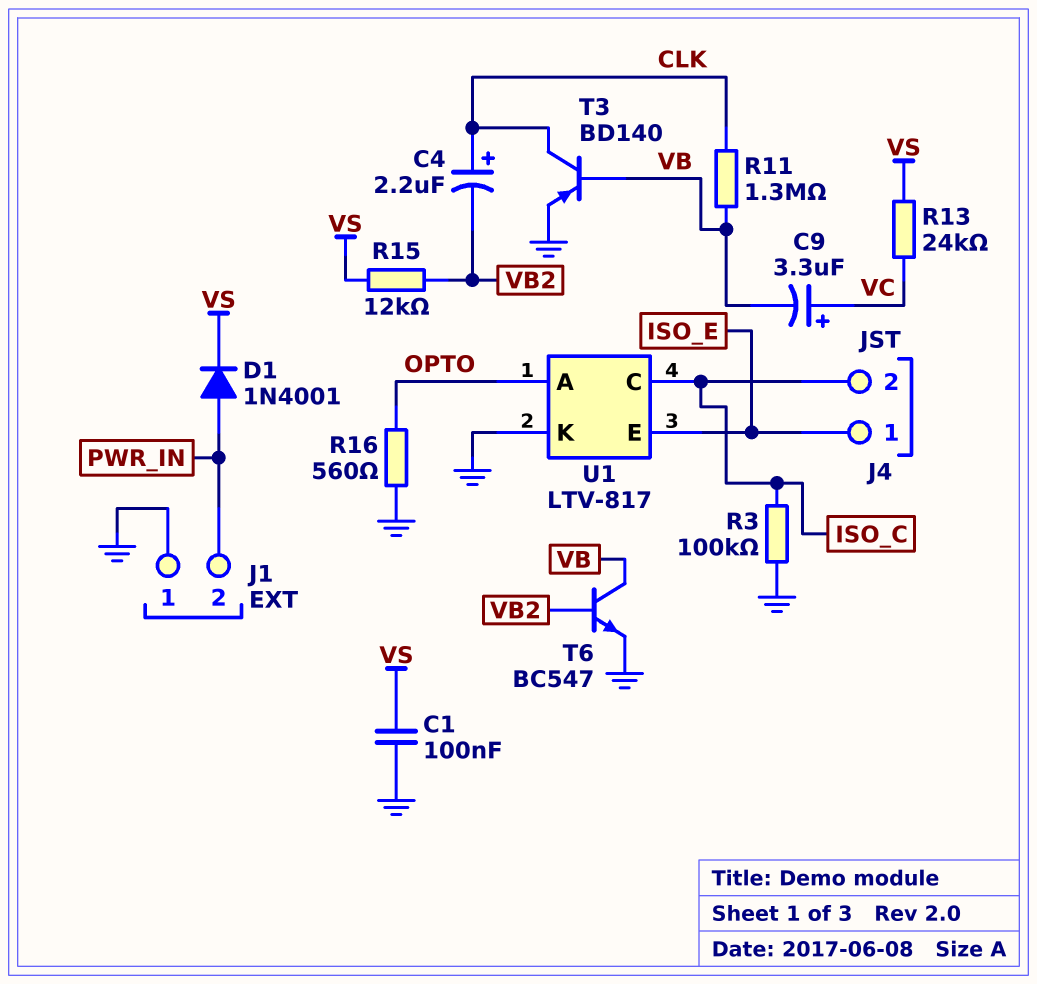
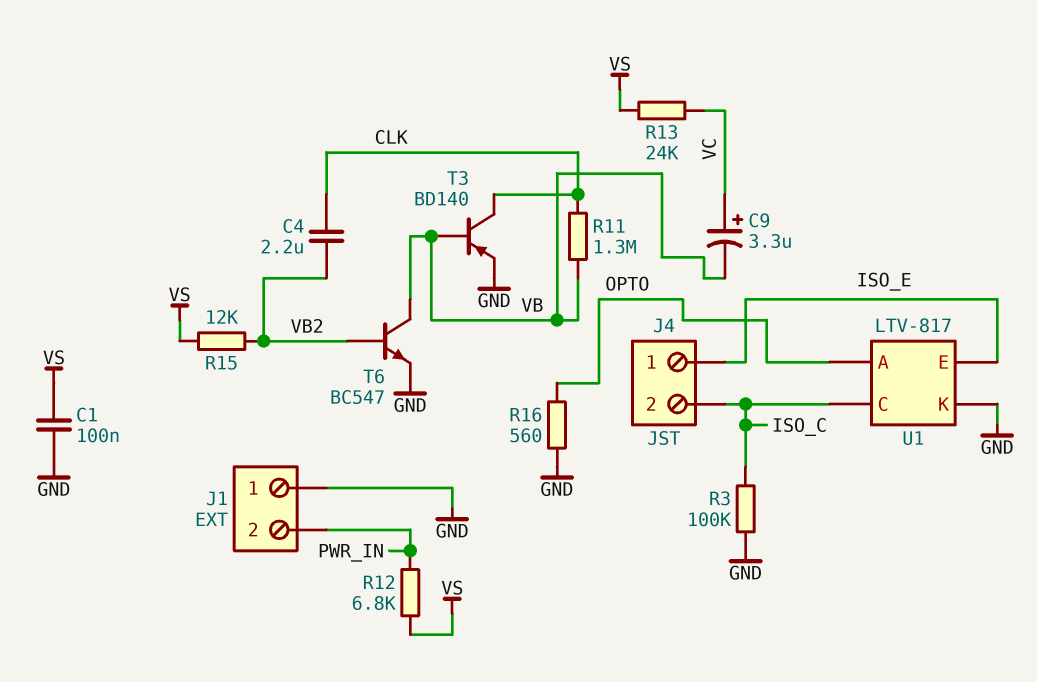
C4: 2.2uF (plus CLK, minus VB2) -> 2.2uF (CLK, VB2)
D1: diode 1N4001 (A PWR_IN, K VS) -> none
R12: none -> 6.8k (PWR_IN, VS)

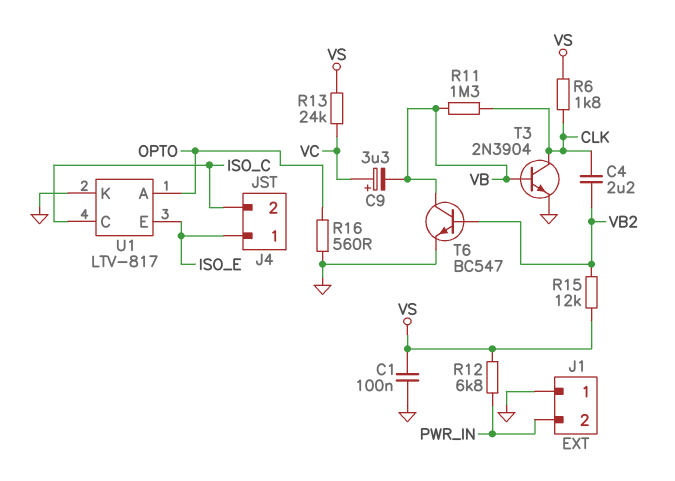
R3: 100k (GND, ISO_C) -> none
R6: none -> 1.8k (CLK, VS)
T3: PNP BD140 (B VB, C CLK, E GND) -> NPN 2N3904 (B VB, C CLK, E GND)

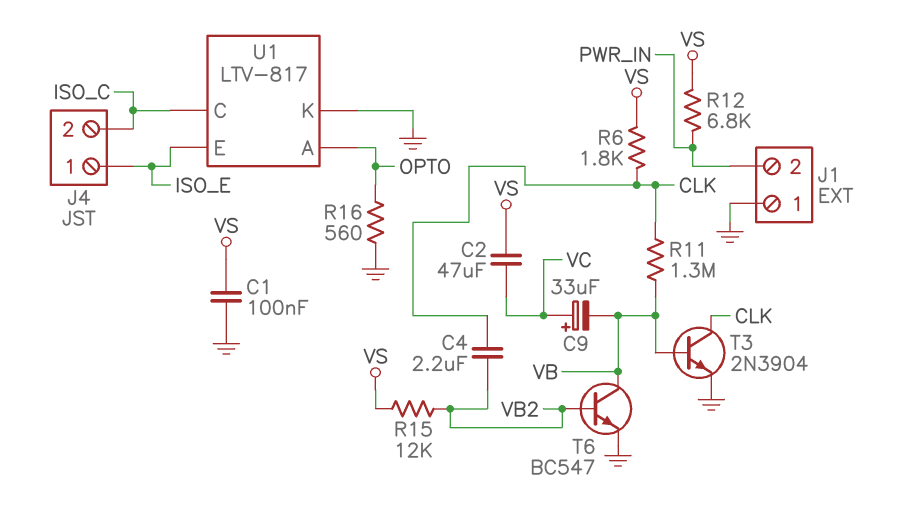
C2: none -> 47uF (VC, VS)
C9: 3.3uF (plus VC, minus VB) -> 33uF (plus VC, minus VB)
R13: 24k (VC, VS) -> none

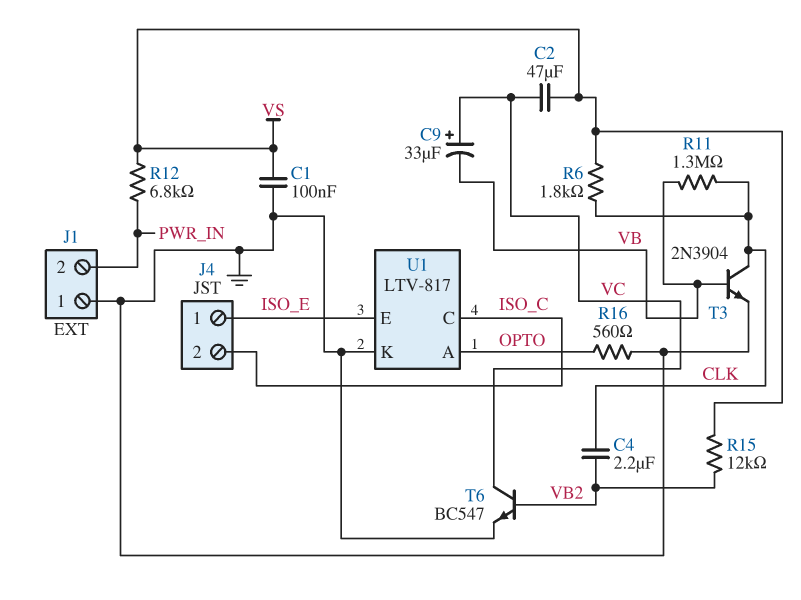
T6: NPN BC547 (B VB2, C VB, E GND) -> NPN BC547 (B VB2, C VC, E GND)

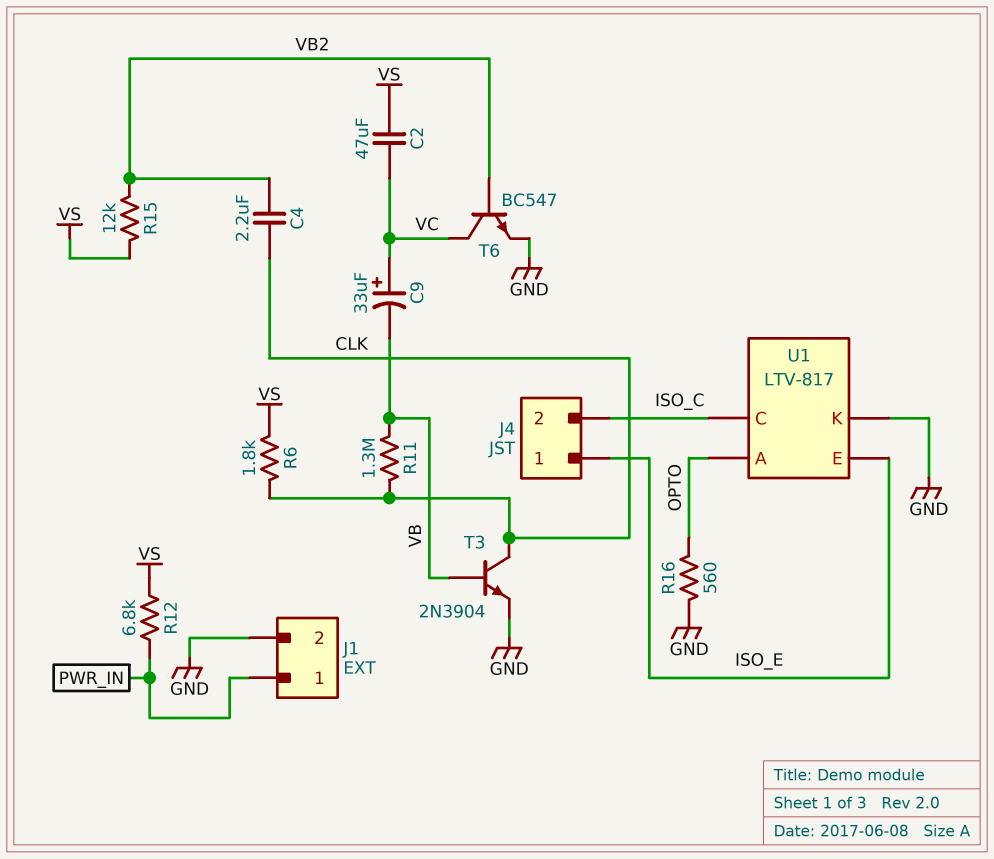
C1: 100nF (GND, VS) -> none
J1 pin 1: GND -> PWR_IN
J1 pin 2: PWR_IN -> GND

